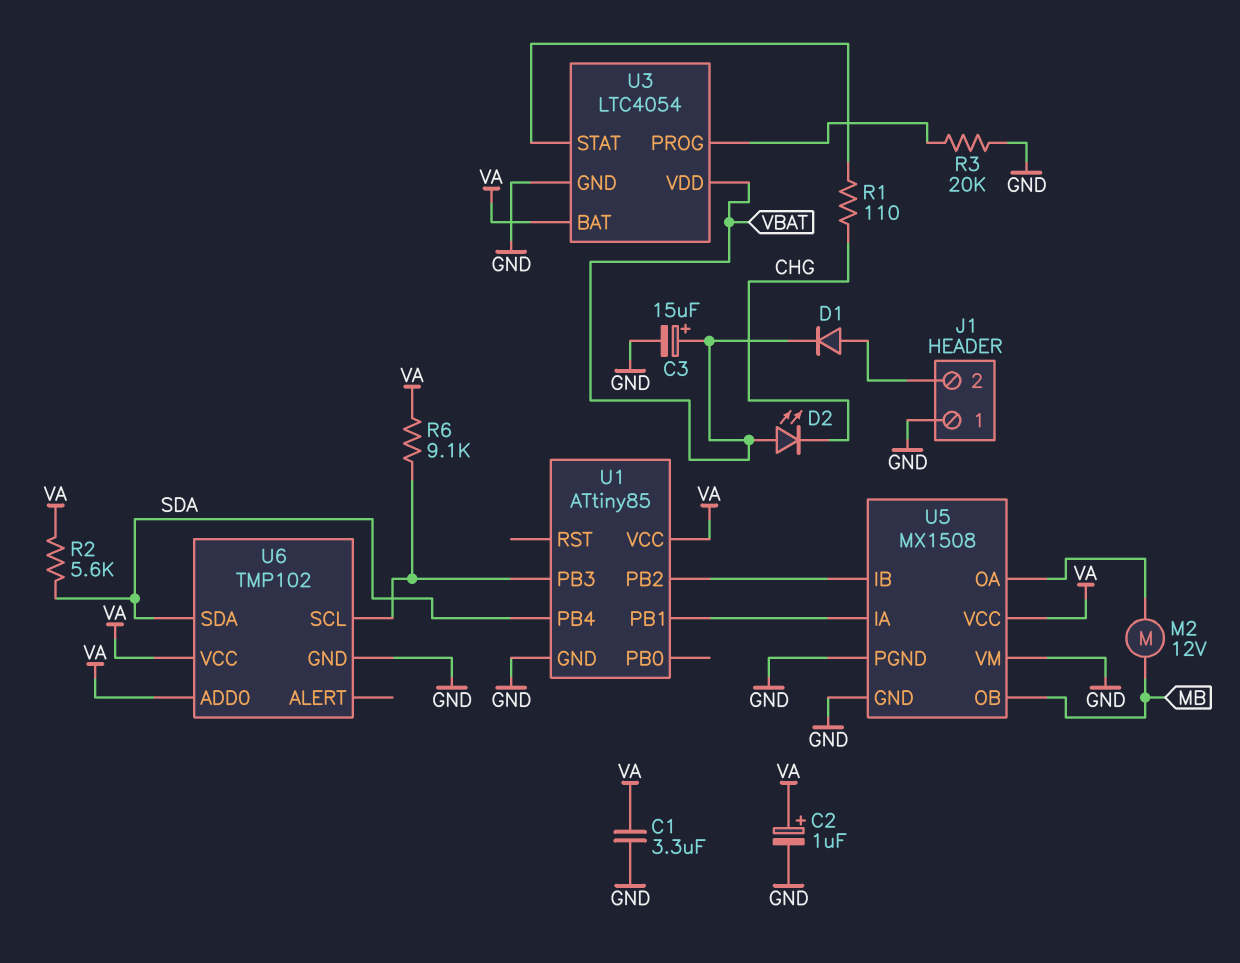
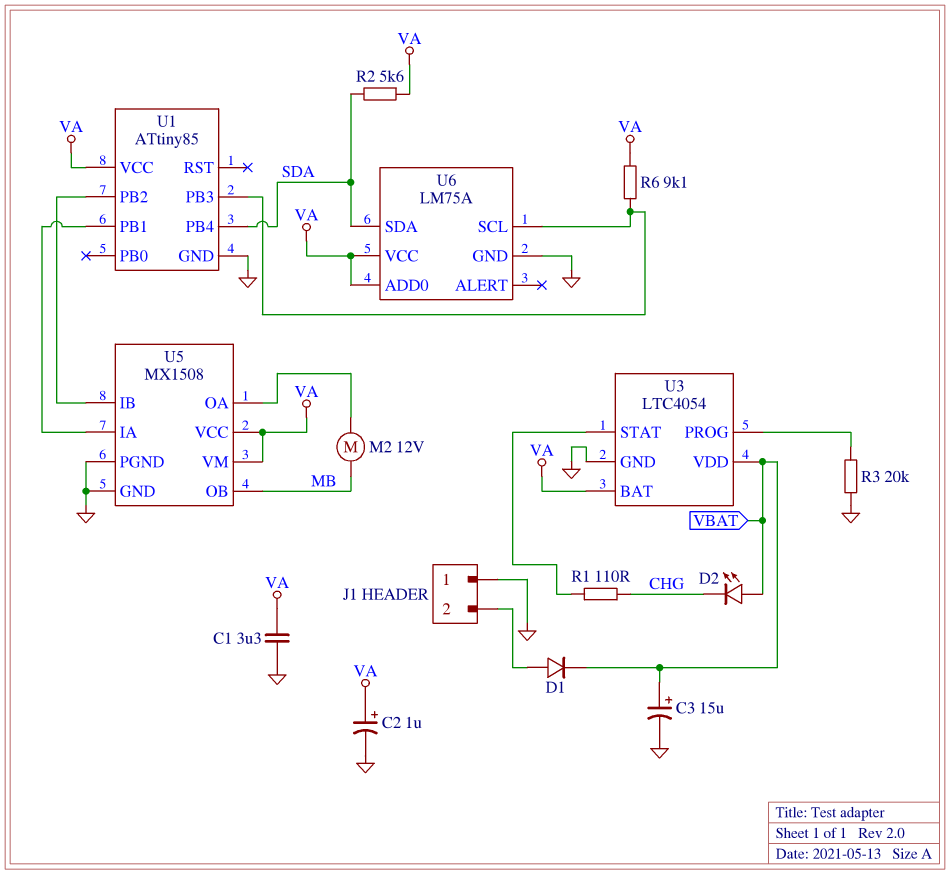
U5 pin VM: GND -> VA
U6: TMP102 -> LM75A

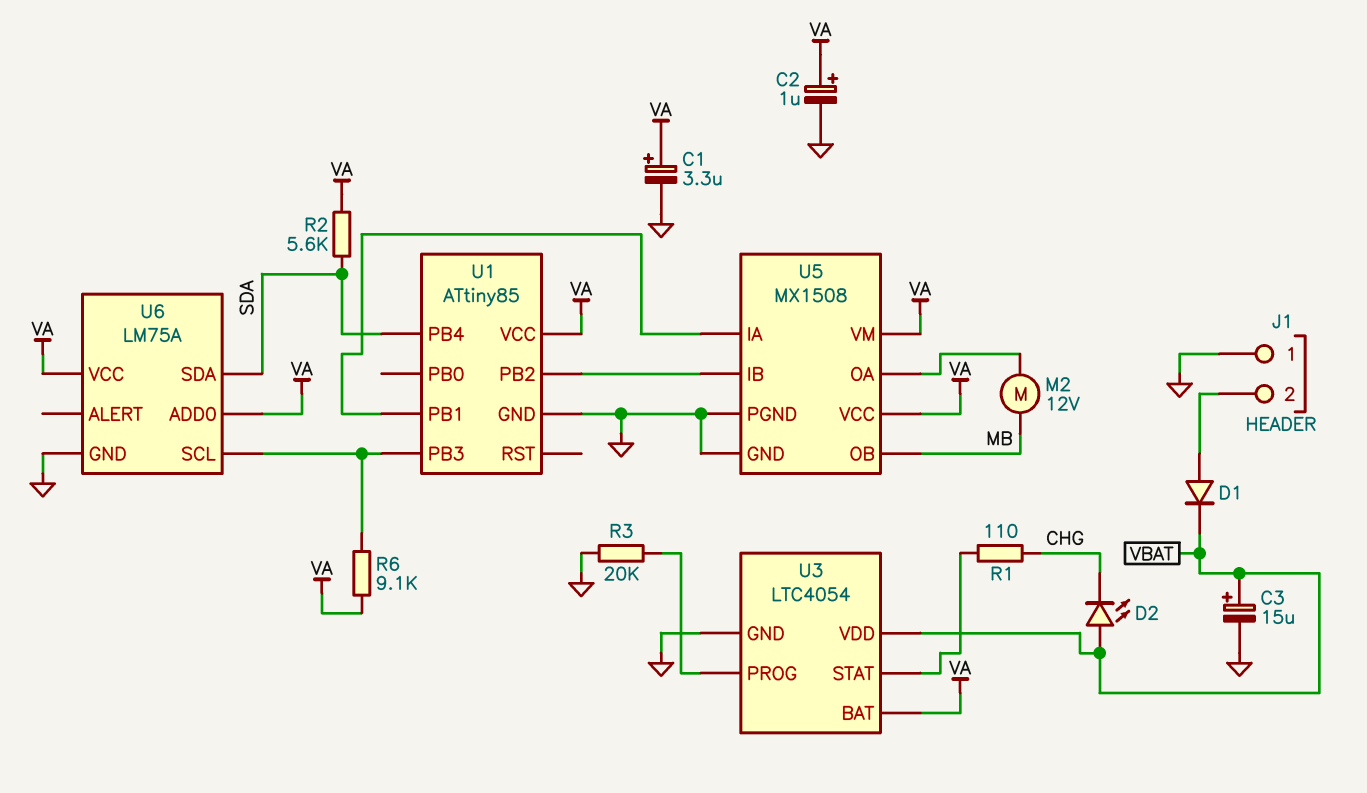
C1: 3.3uF (GND, VA) -> 3.3uF (plus VA, minus GND)

